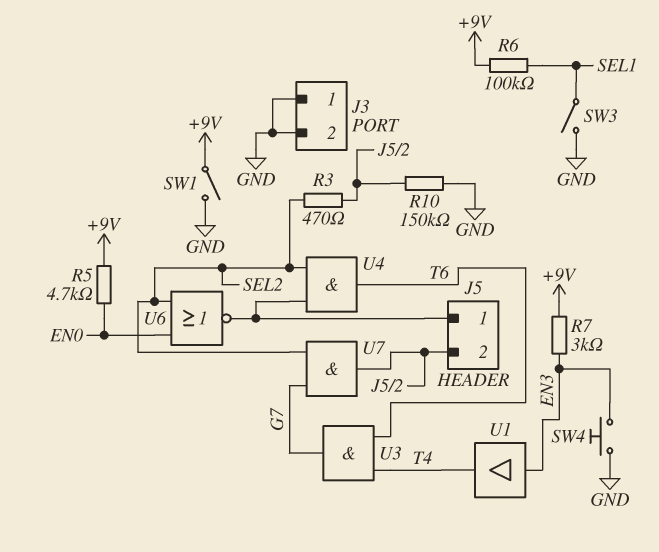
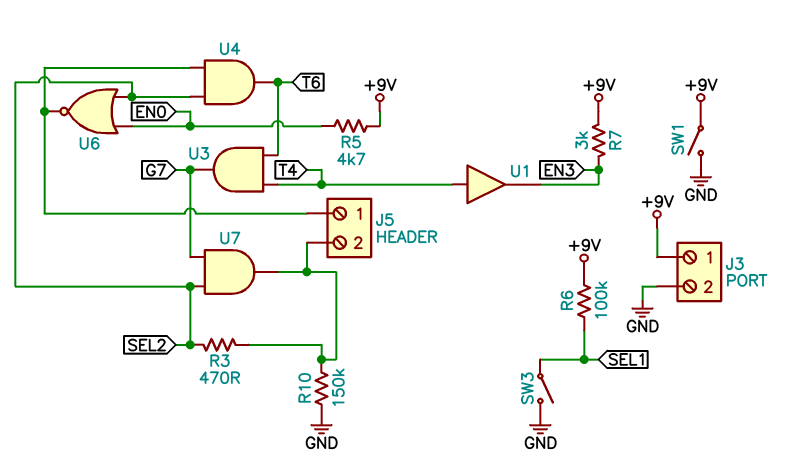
J3 pin 1: GND -> +9V
SW4: button (EN3, GND) -> none
U1: buffer (in EN3, out T4) -> buffer (in T4, out EN3)

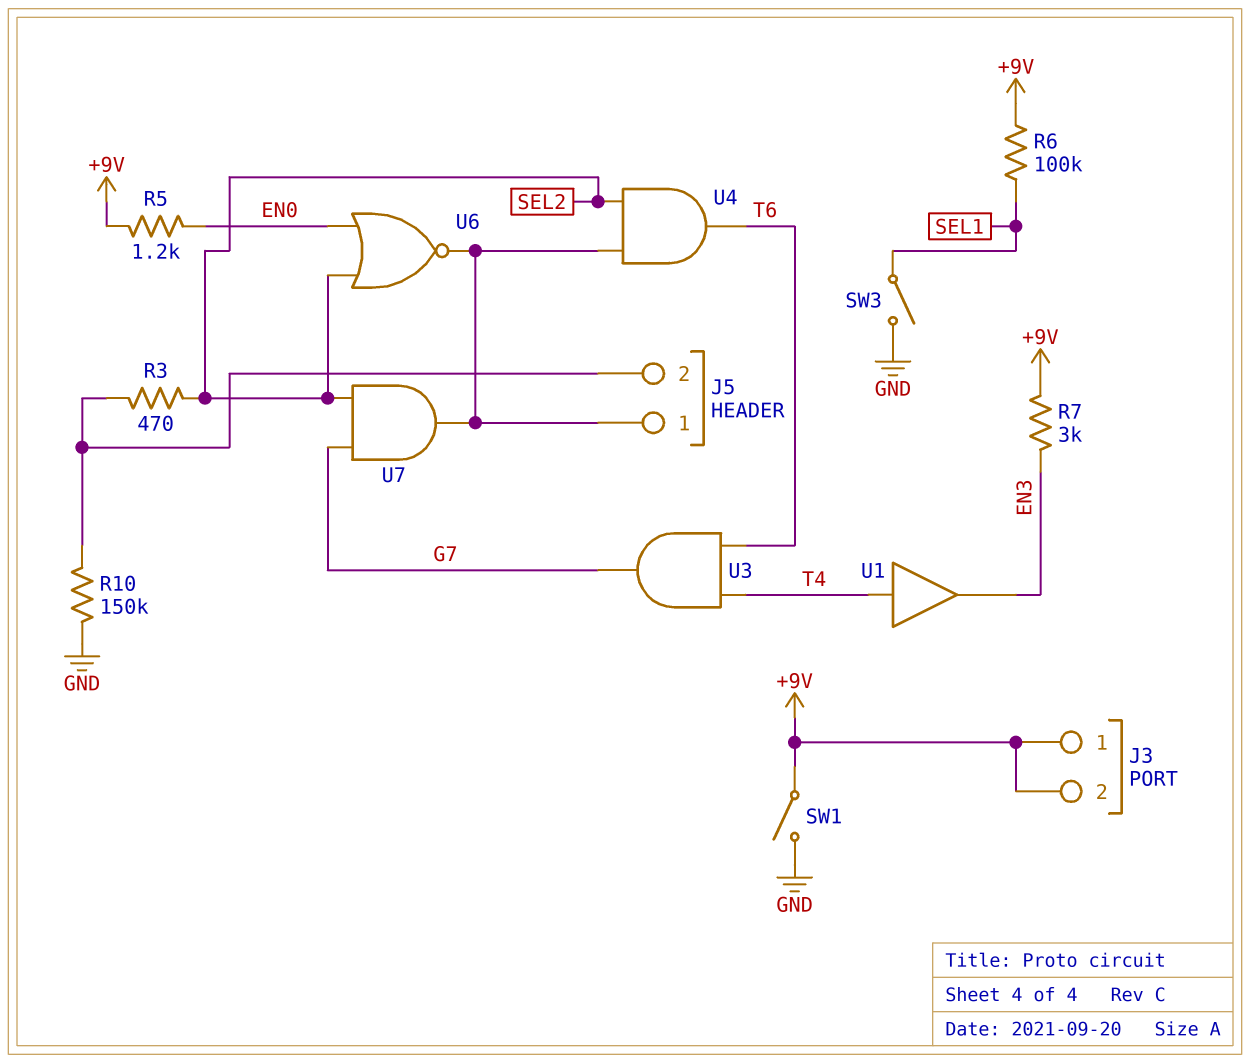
J3 pin 2: GND -> +9V
R5: 4.7k (+9V, EN0) -> 1.2k (+9V, EN0)
U7: AND (in G7, in SEL2, out J5/2) -> AND (in G7, in SEL2, out J5/1)

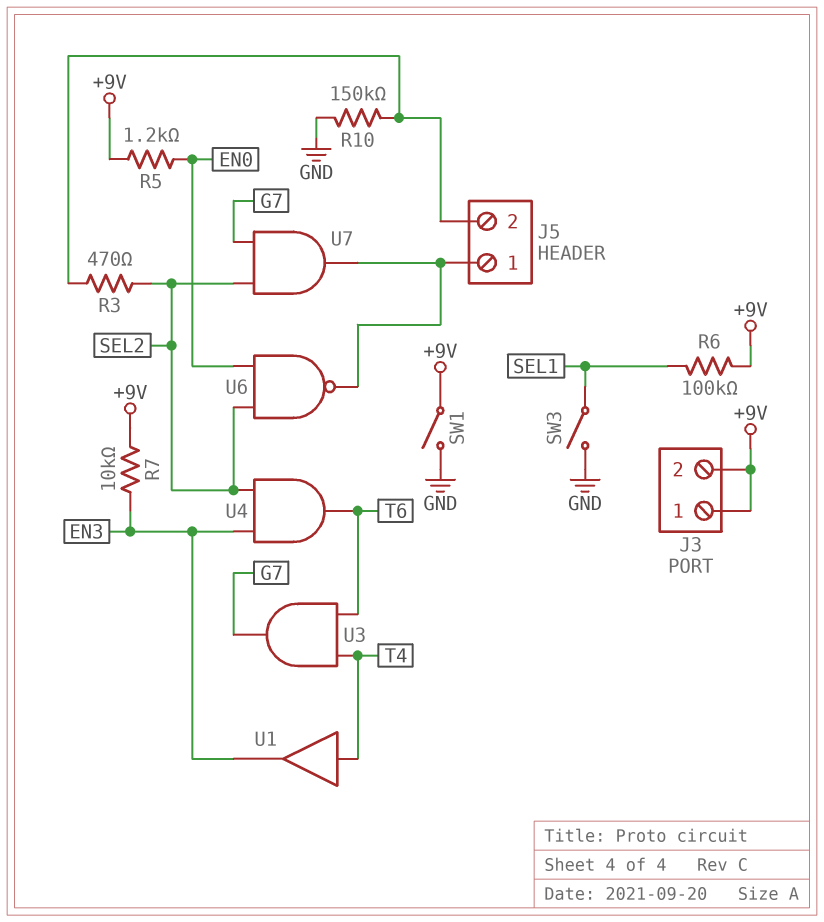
R7: 3k (+9V, EN3) -> 10k (+9V, EN3)
U4: AND (in J5/1, in SEL2, out T6) -> AND (in EN3, in SEL2, out T6)
U6: NOR (in EN0, in SEL2, out J5/1) -> NAND (in EN0, in SEL2, out J5/1)

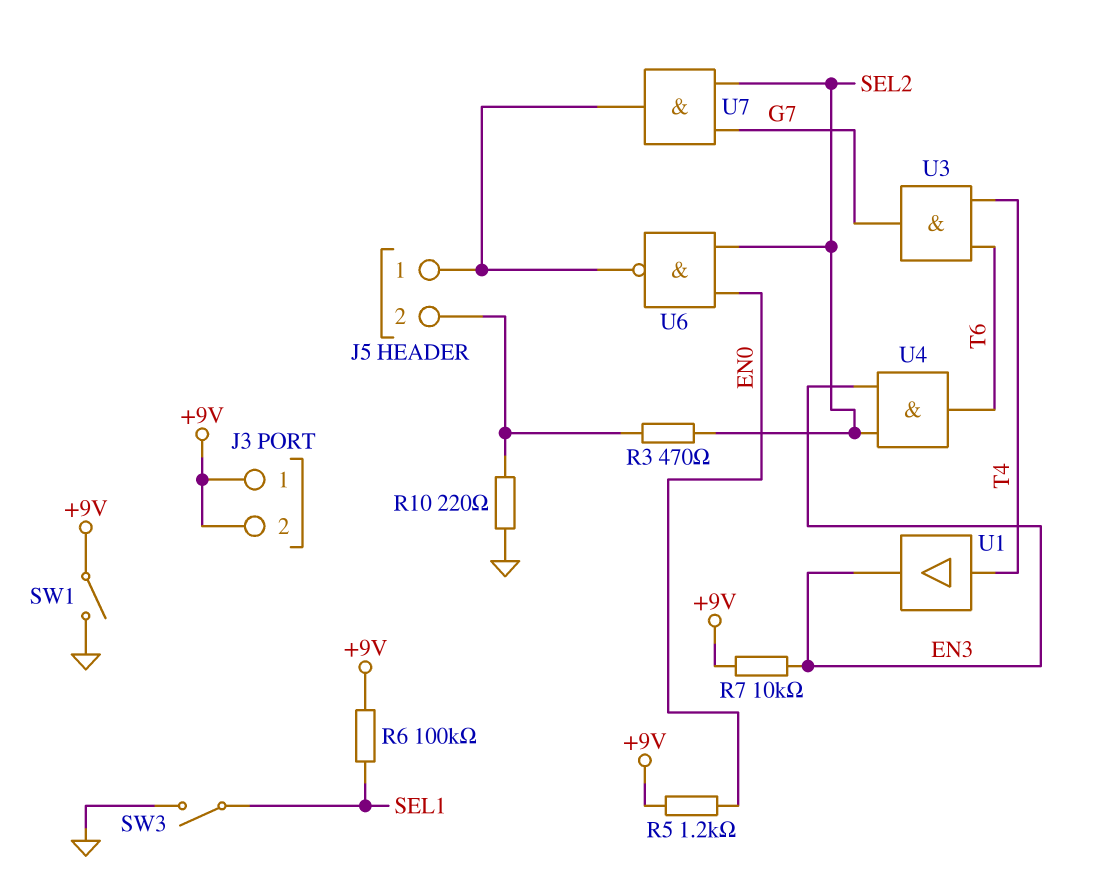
R10: 150k (GND, J5/2) -> 220 (GND, J5/2)

